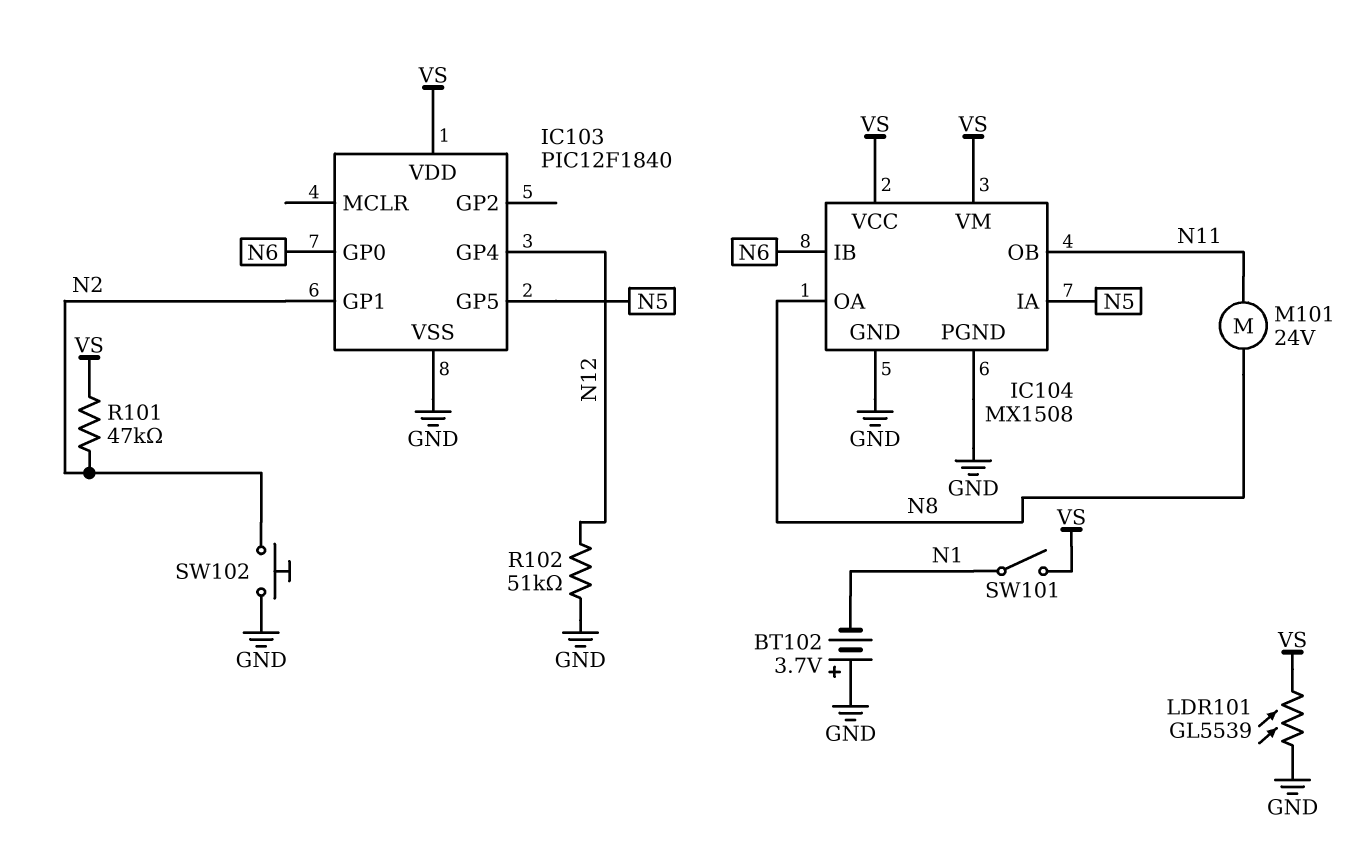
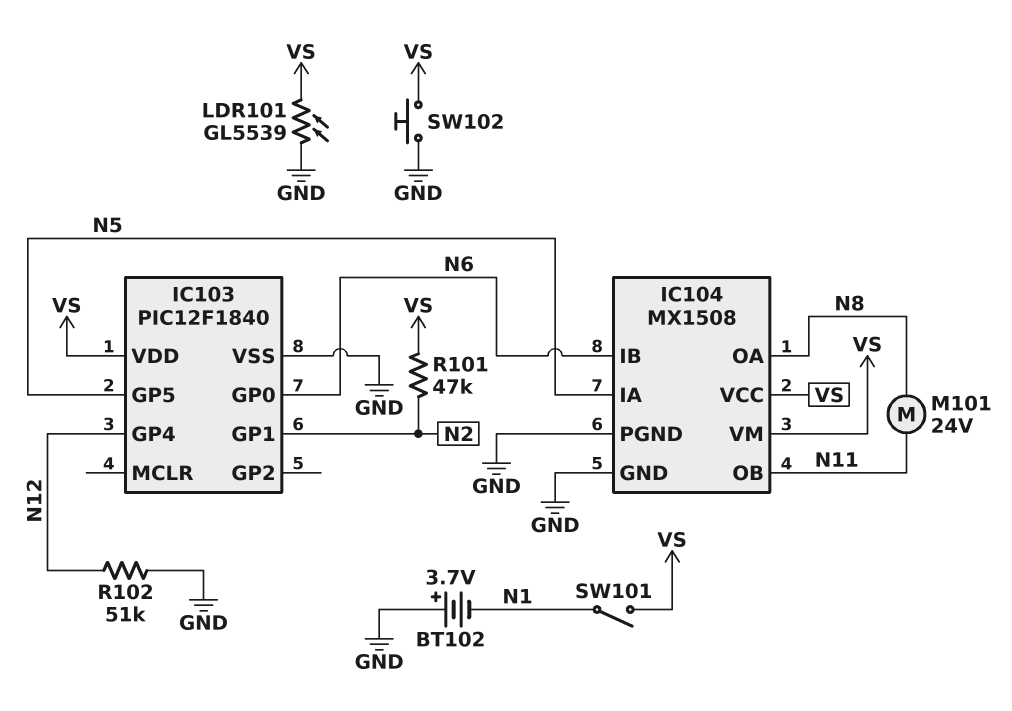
SW102: button (GND, N2) -> button (GND, VS)

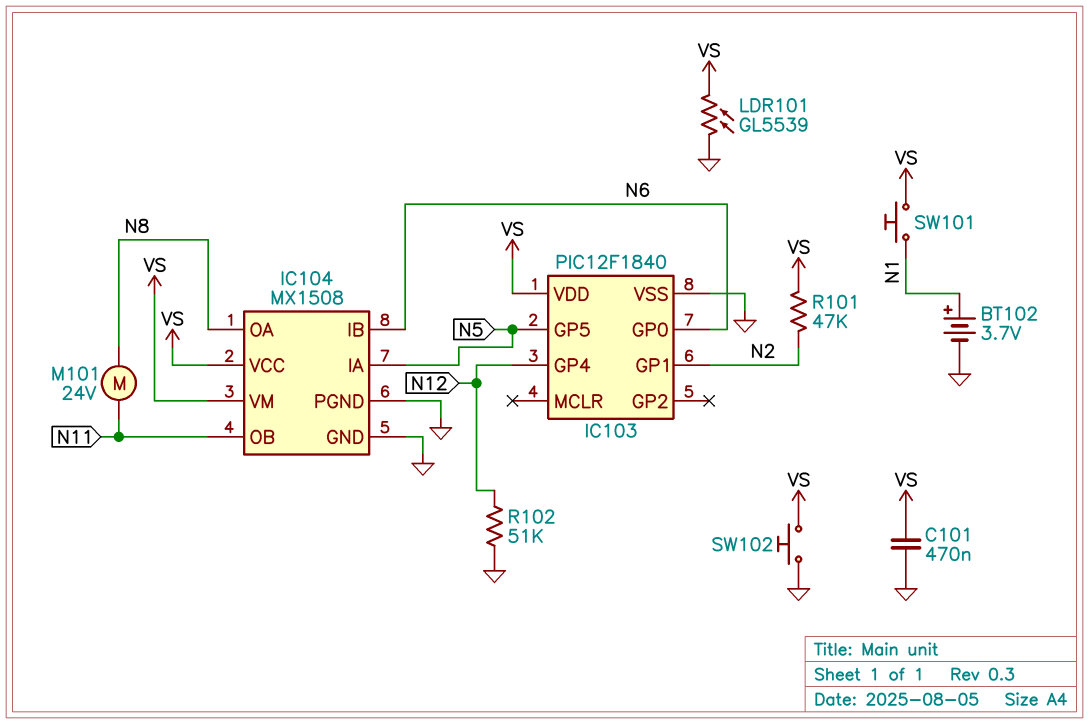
BT102: 3.7V (plus GND, minus N1) -> 3.7V (plus N1, minus GND)
C101: none -> 470nF (GND, VS)
SW101: switch (N1, VS) -> button (N1, VS)

